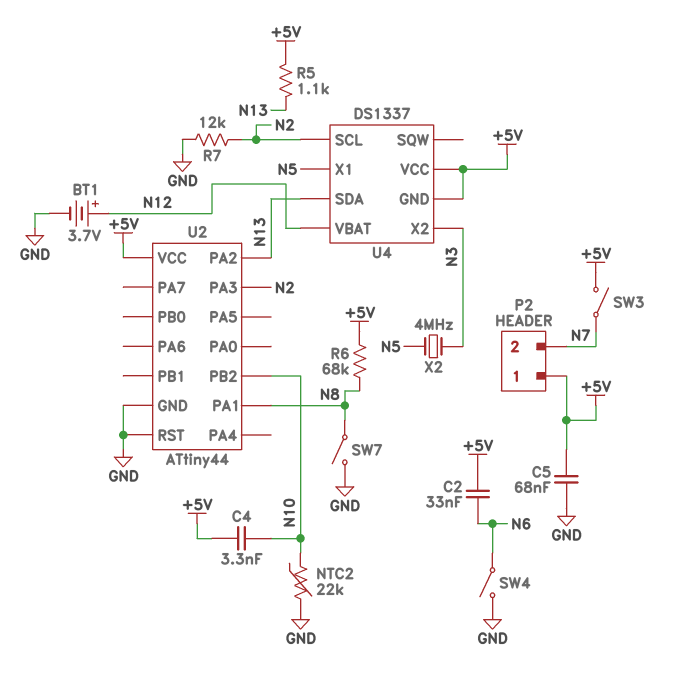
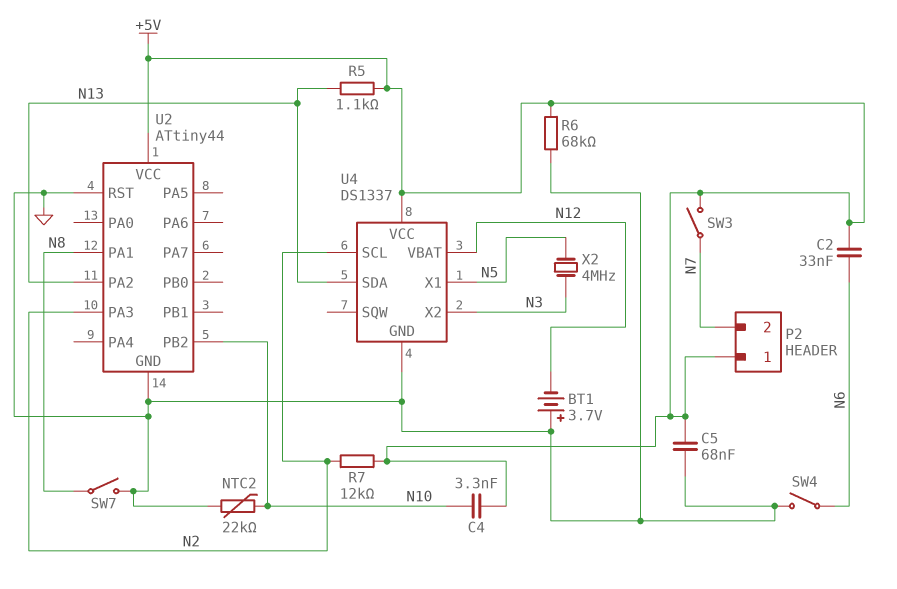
BT1: 3.7V (plus N12, minus GND) -> 3.7V (plus GND, minus N12)
R6: 68k (+5V, N8) -> 68k (+5V, GND)
R7: 12k (GND, N2) -> 12k (+5V, N2)
U4 pin GND: +5V -> GND

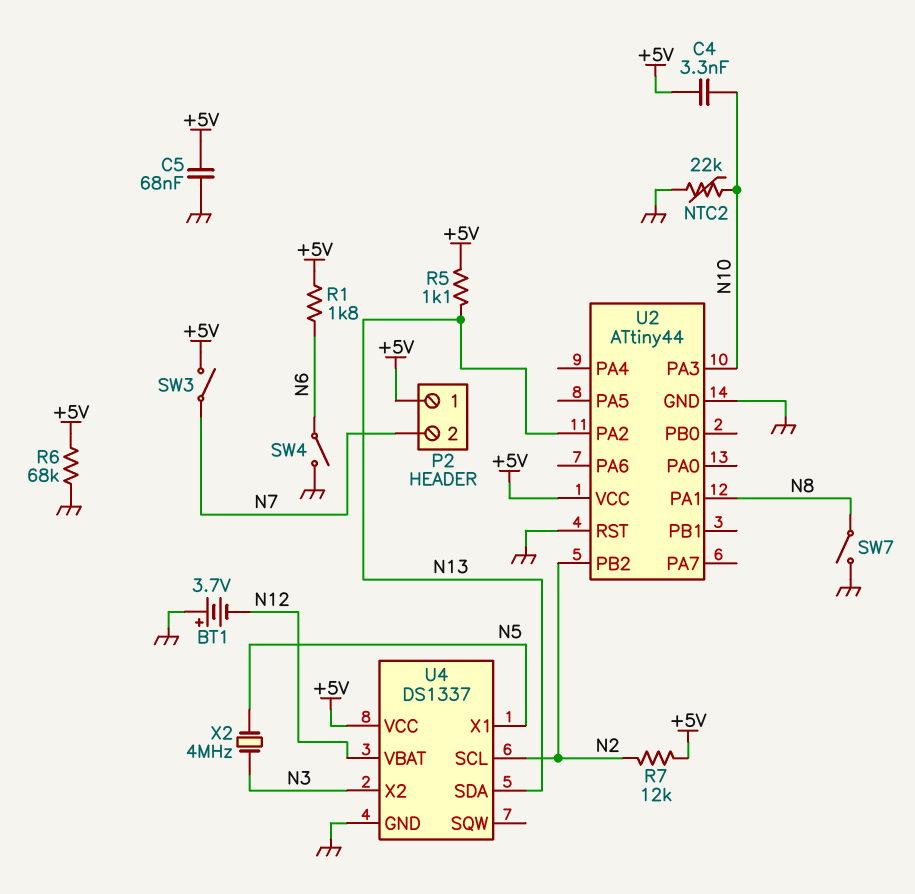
C2: 33nF (+5V, N6) -> none
R1: none -> 1.8k (+5V, N6)
U2 pin PA3: N2 -> N10
U2 pin PB2: N10 -> N2

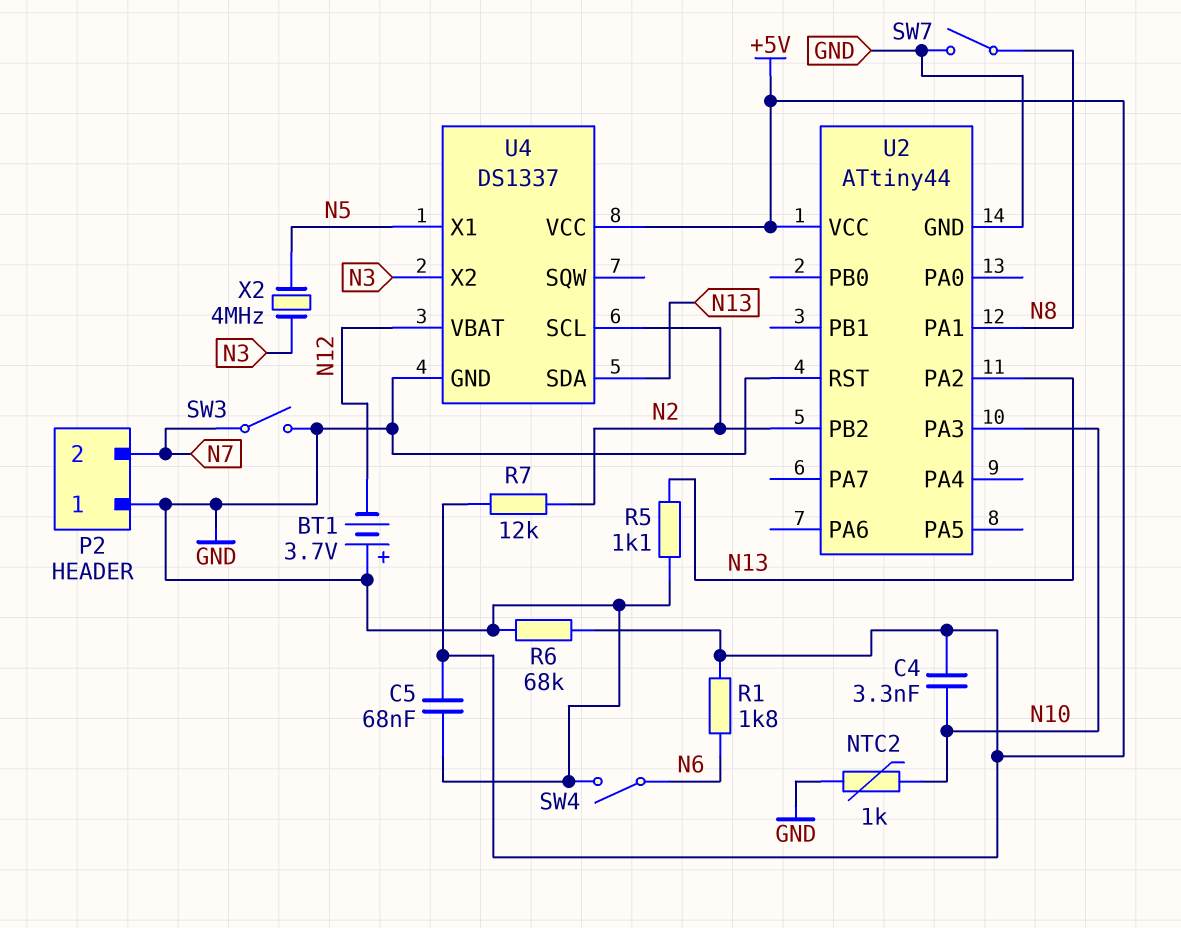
NTC2: 22k (GND, N10) -> 1k (GND, N10)
P2 pin 1: +5V -> GND
R5: 1.1k (+5V, N13) -> 1.1k (GND, N13)
SW3: switch (+5V, N7) -> switch (GND, N7)

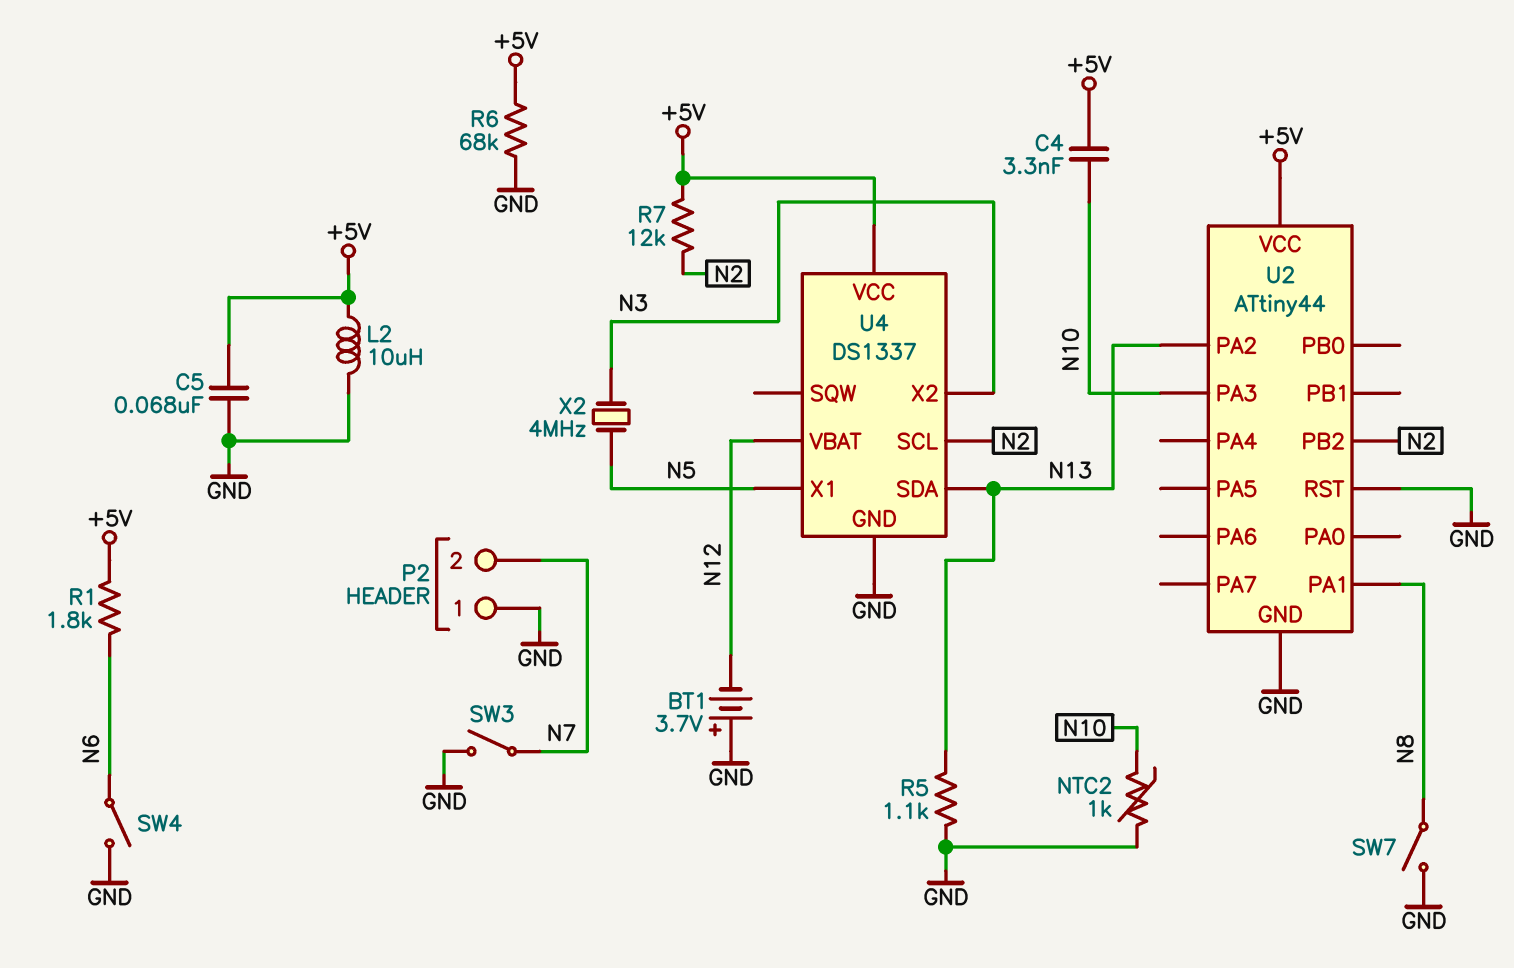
L2: none -> 10uH (+5V, GND)

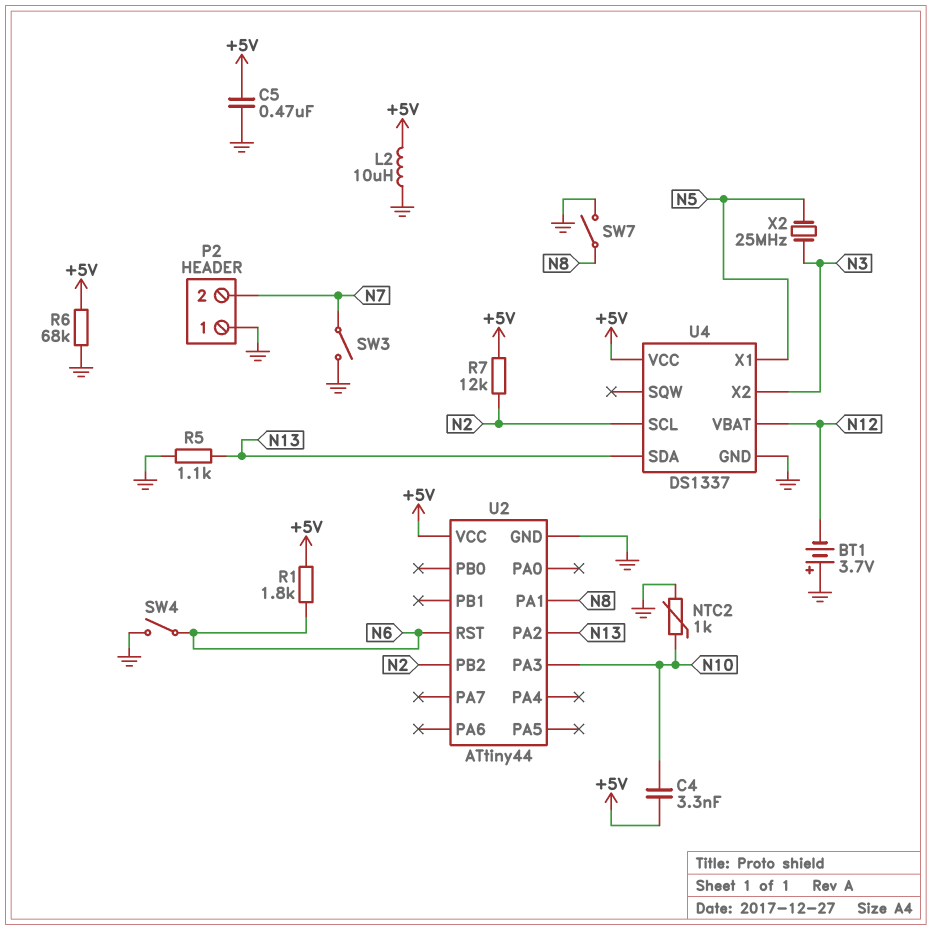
C5: 68nF (+5V, GND) -> 470nF (+5V, GND)
U2 pin RST: GND -> N6
X2: 4MHz (N3, N5) -> 25MHz (N3, N5)

